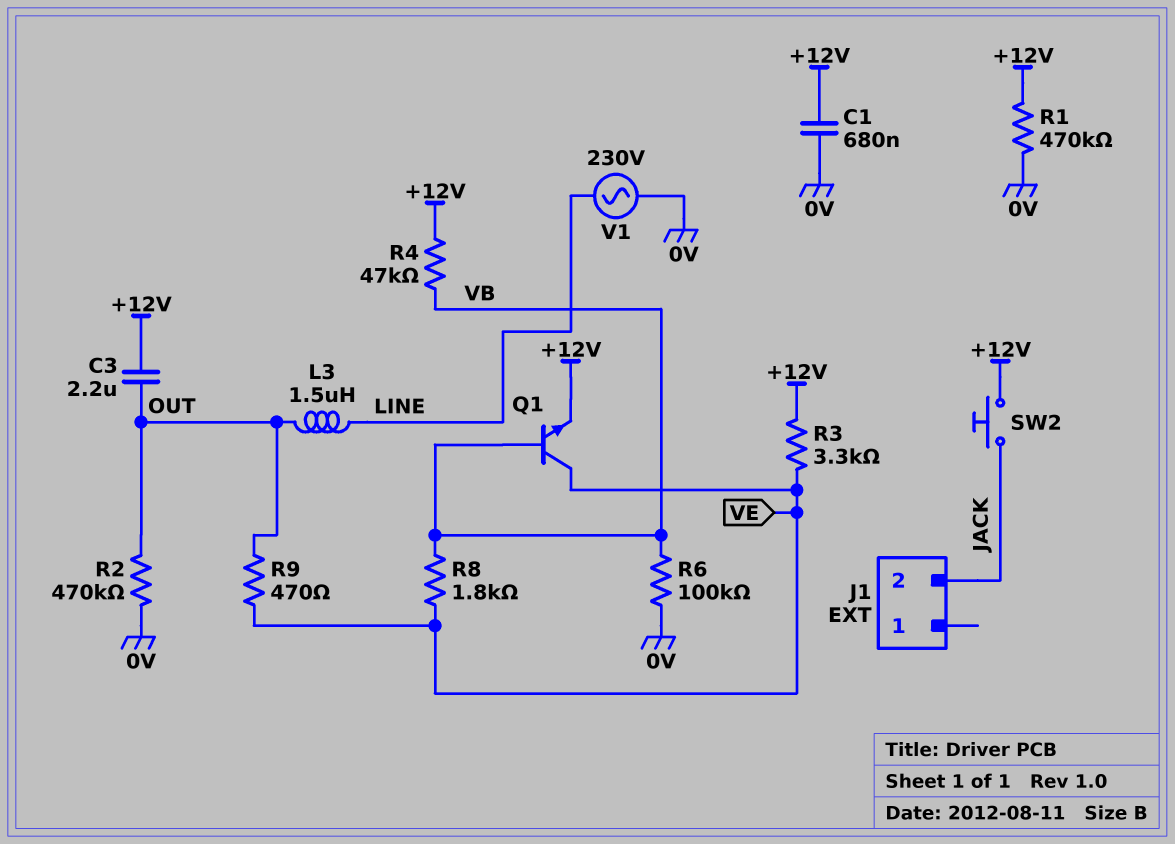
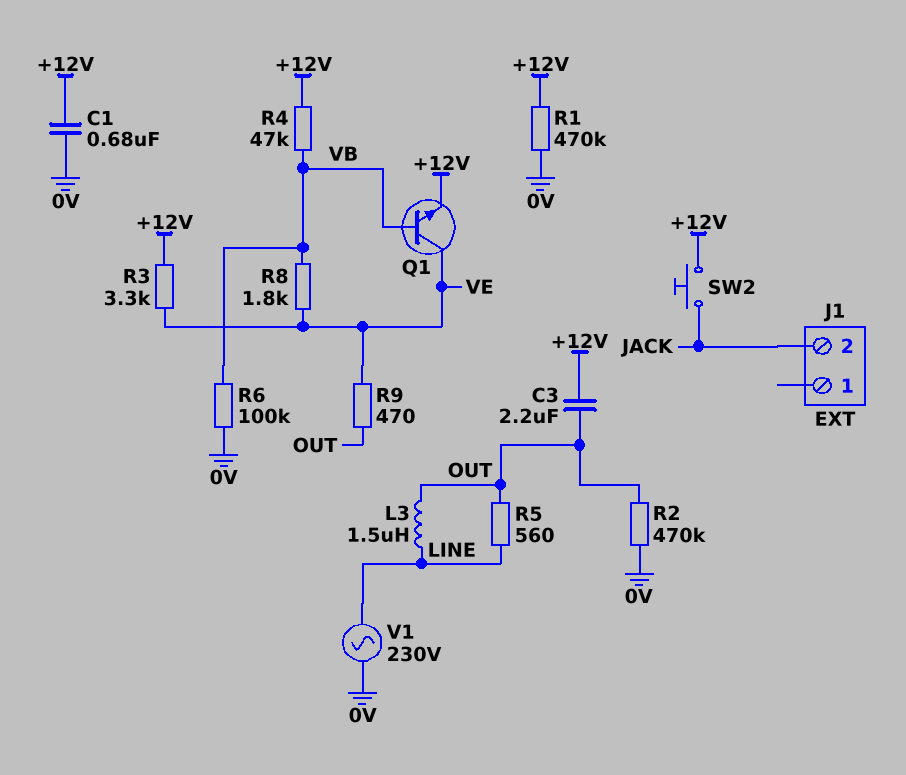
R5: none -> 560 (LINE, OUT)

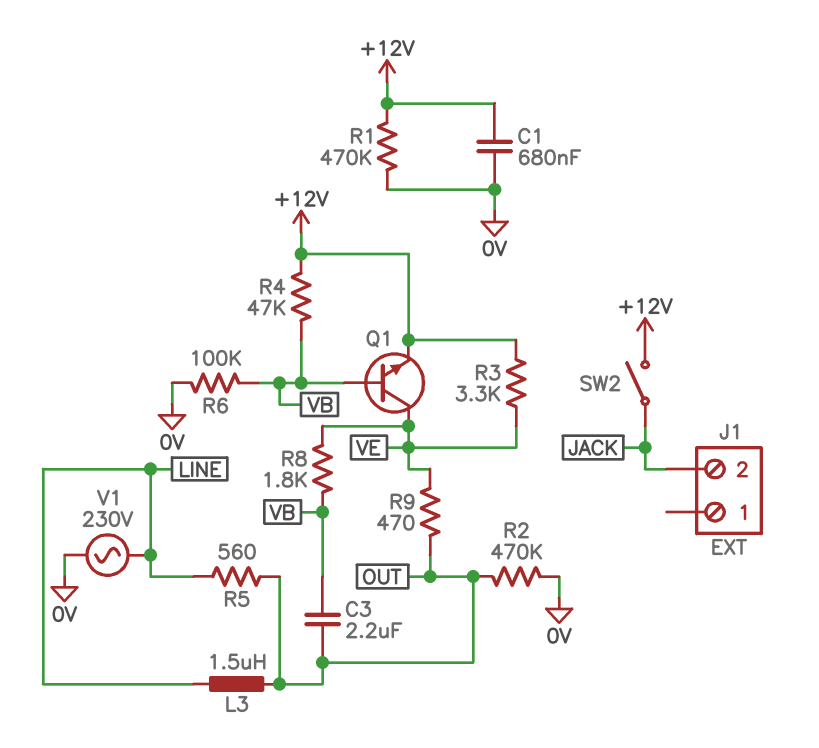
C3: 2.2uF (+12V, OUT) -> 2.2uF (OUT, VB)
SW2: button (+12V, JACK) -> switch (+12V, JACK)

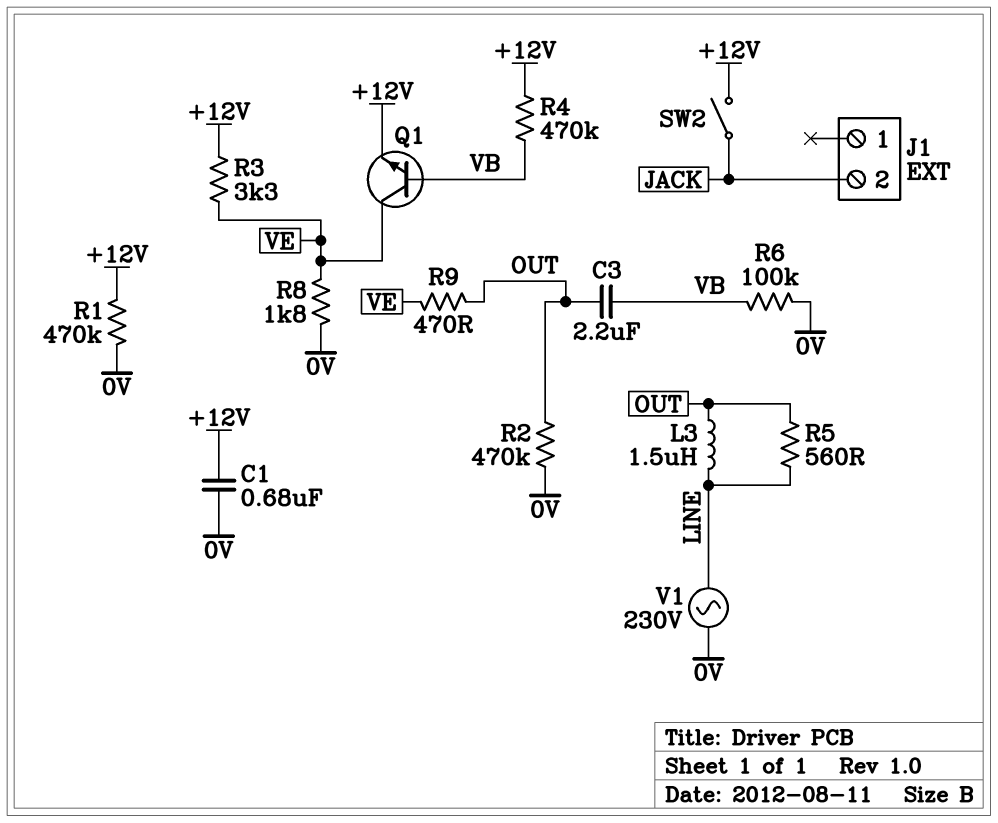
R4: 47k (+12V, VB) -> 470k (+12V, VB)
R8: 1.8k (VB, VE) -> 1.8k (0V, VE)

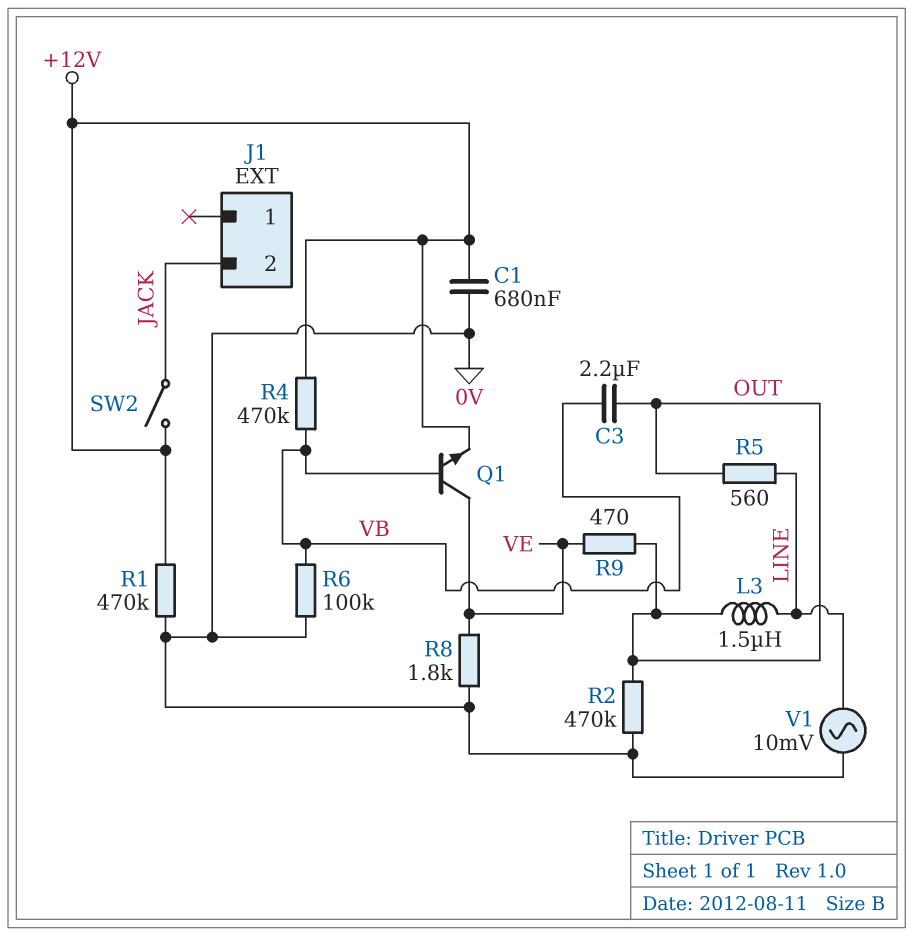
R3: 3.3k (+12V, VE) -> none
V1: AC 230V (0V, LINE) -> AC 10mV (0V, LINE)

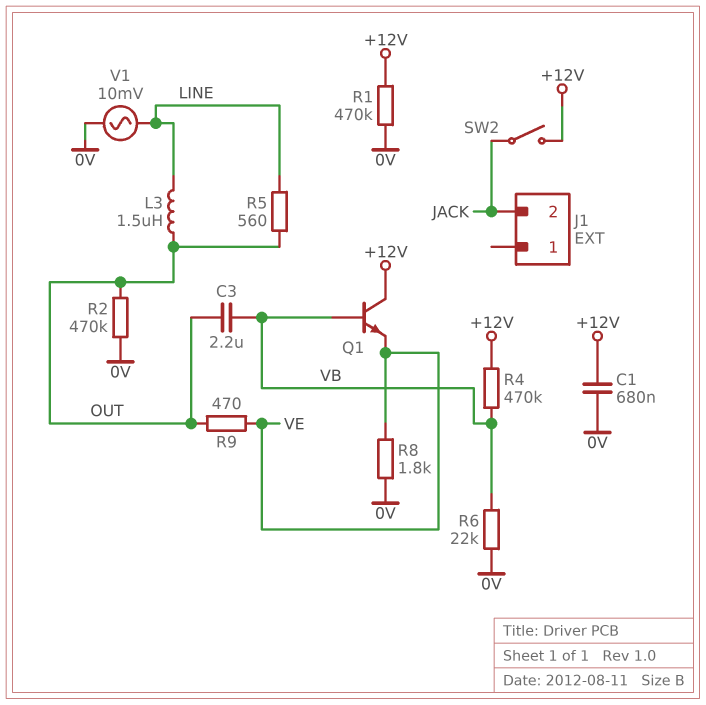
Q1: NPN (B VB, C VE, E +12V) -> NPN (B VB, C +12V, E VE)
R6: 100k (0V, VB) -> 22k (0V, VB)

